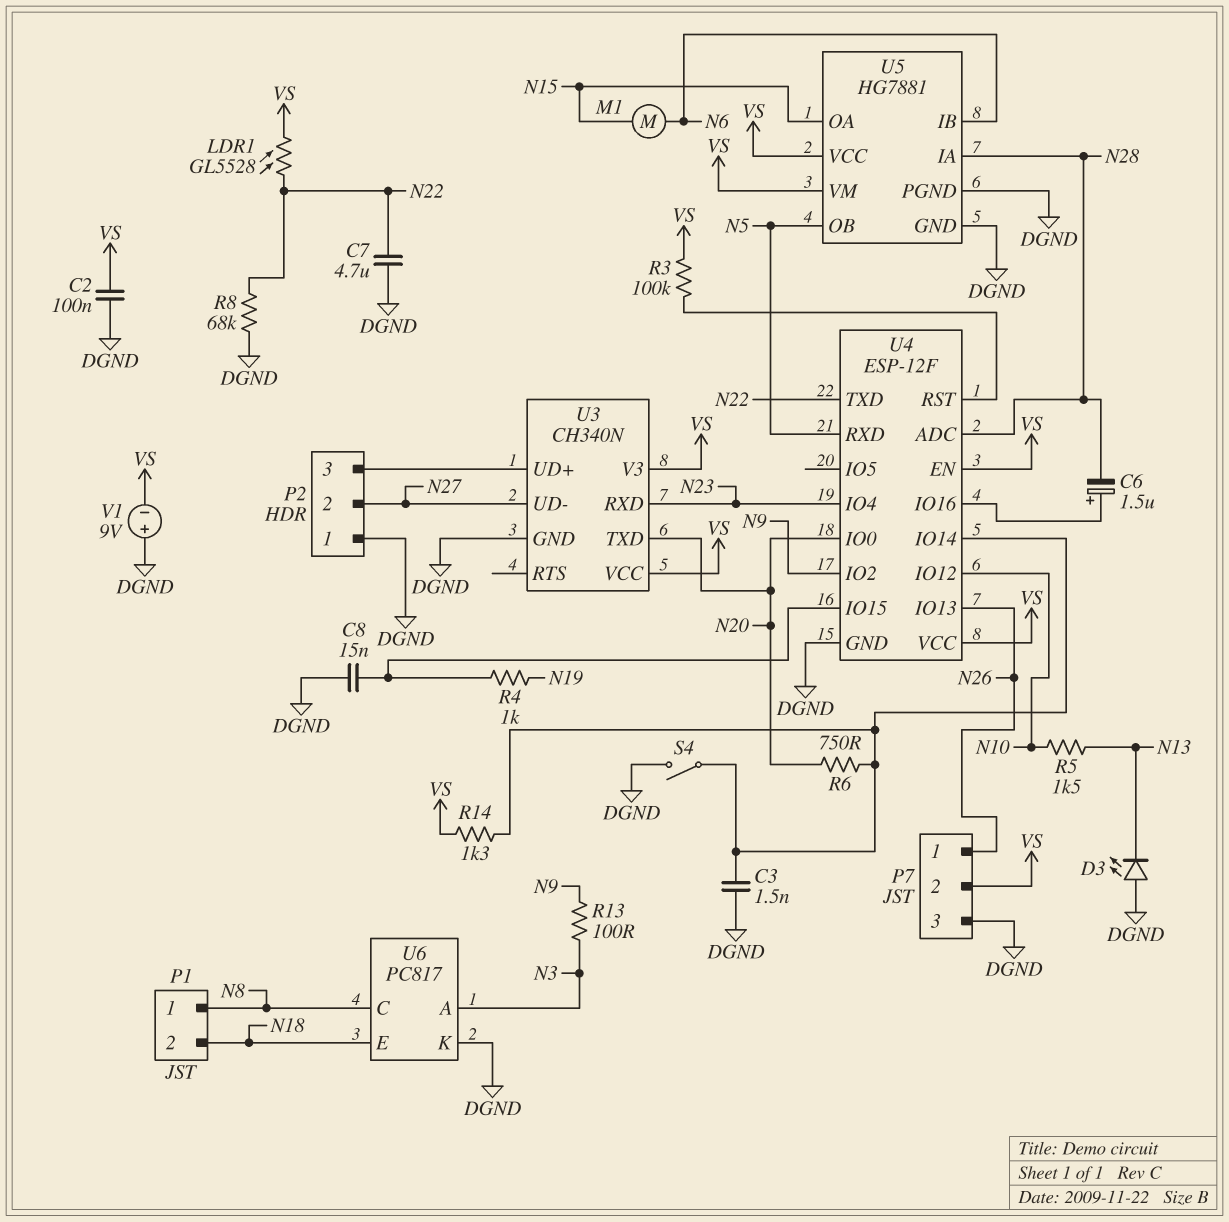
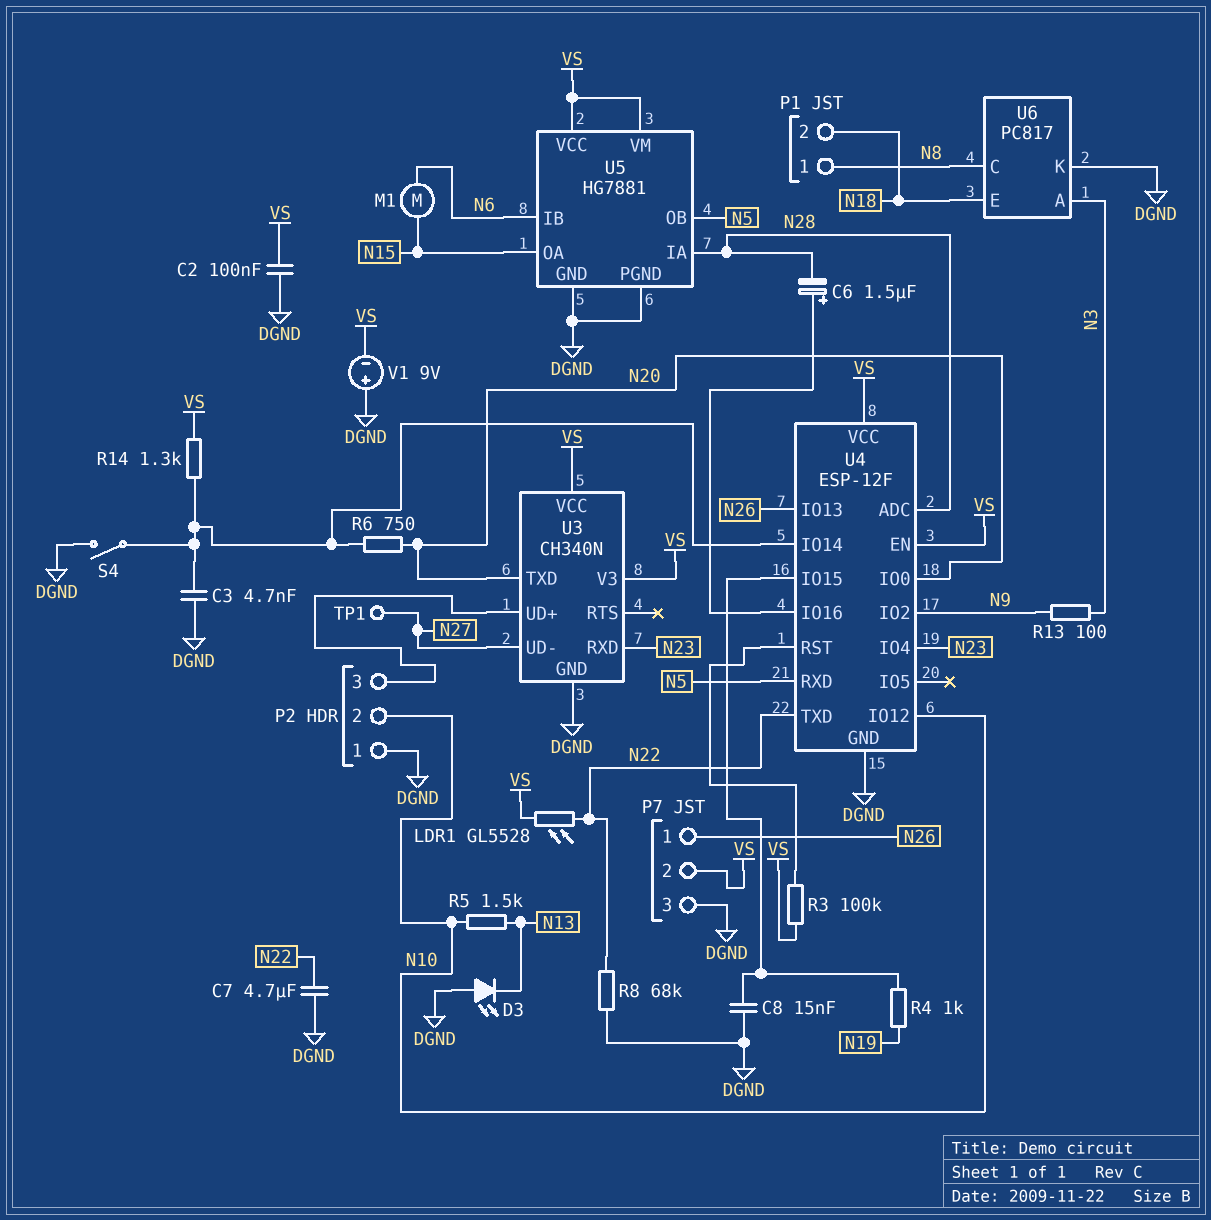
C3: 1.5nF (DGND, U4/IO14) -> 4.7nF (DGND, U4/IO14)
P2 pin 2: N27 -> N10
TP1: none -> test point (N27)

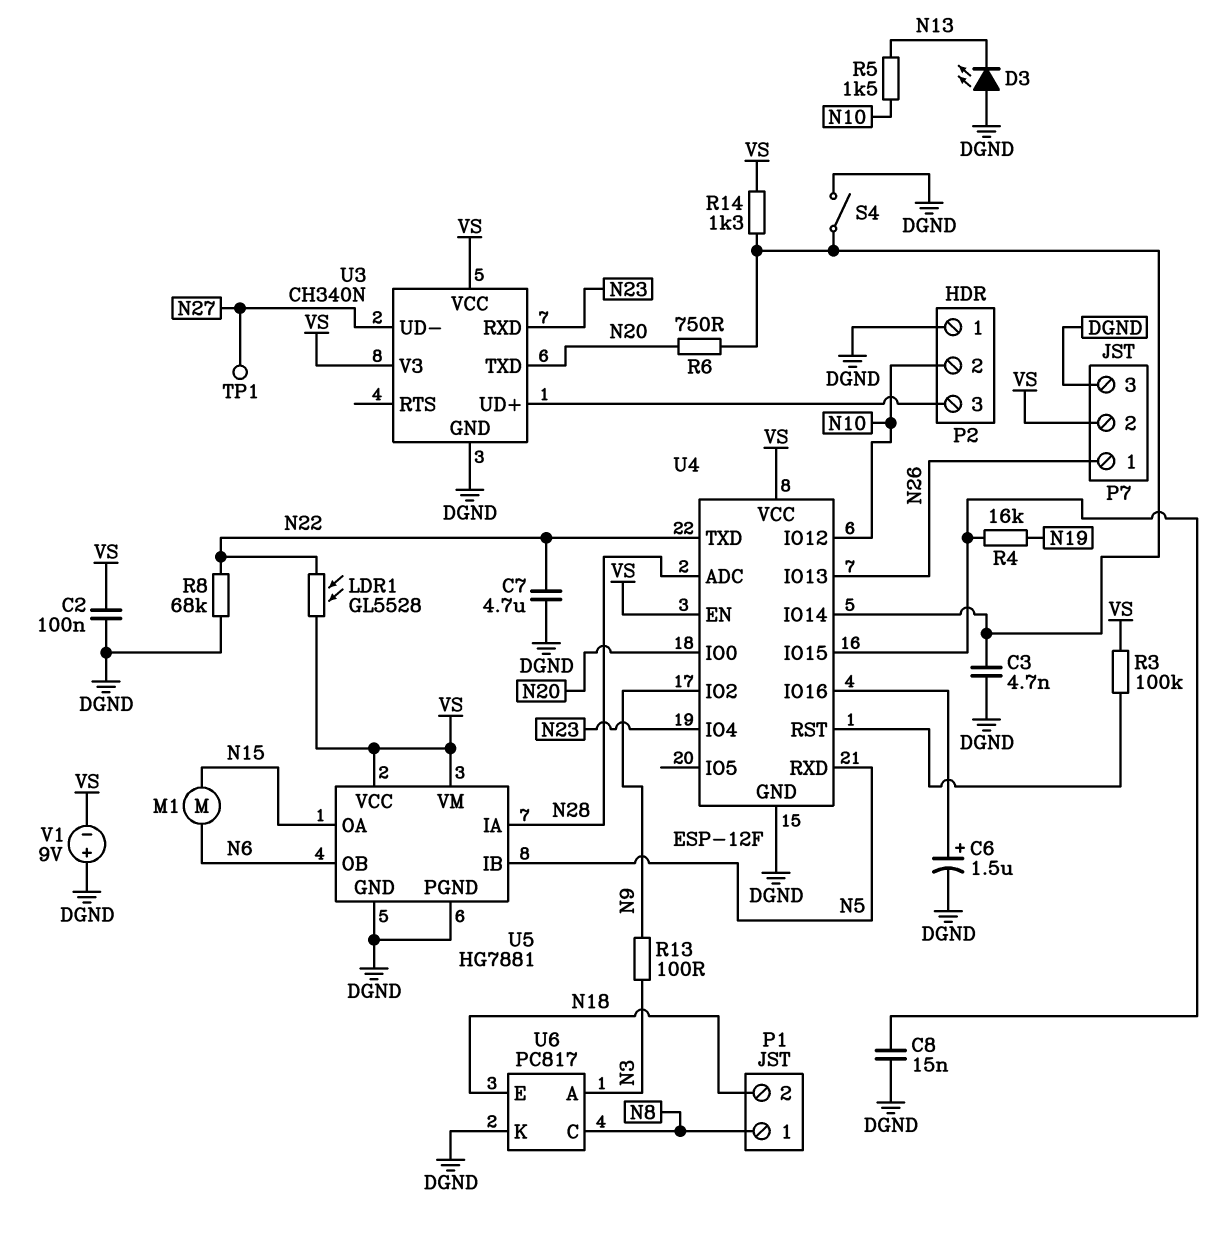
C6: 1.5uF (plus U4/IO16, minus N28) -> 1.5uF (plus U4/IO16, minus DGND)
R4: 1k (N19, U4/IO15) -> 16k (N19, U4/IO15)
U5 pin IB: N6 -> N5
U5 pin OB: N5 -> N6

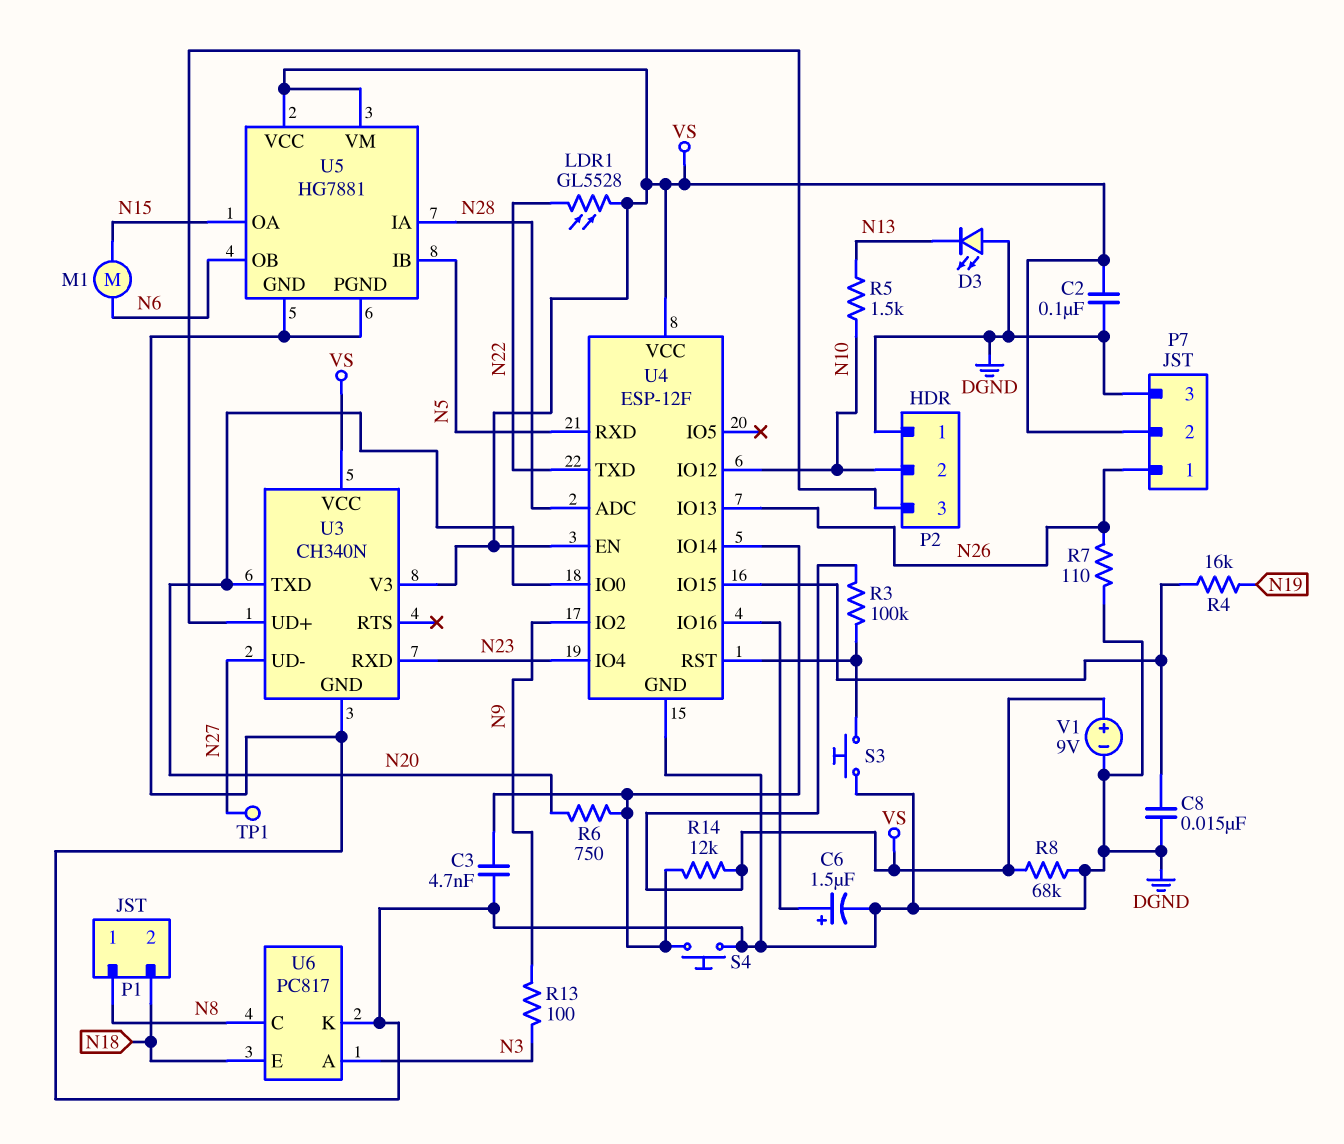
C7: 4.7uF (DGND, N22) -> none
R7: none -> 110 (DGND, N26)
R8: 68k (DGND, N22) -> 68k (DGND, VS)
R14: 1.3k (U4/IO14, VS) -> 12k (U4/IO14, VS)
S3: none -> button (DGND, U4/RST)
S4: switch (DGND, U4/IO14) -> button (DGND, U4/IO14)
V1: 9V (plus DGND, minus VS) -> 9V (plus VS, minus DGND)

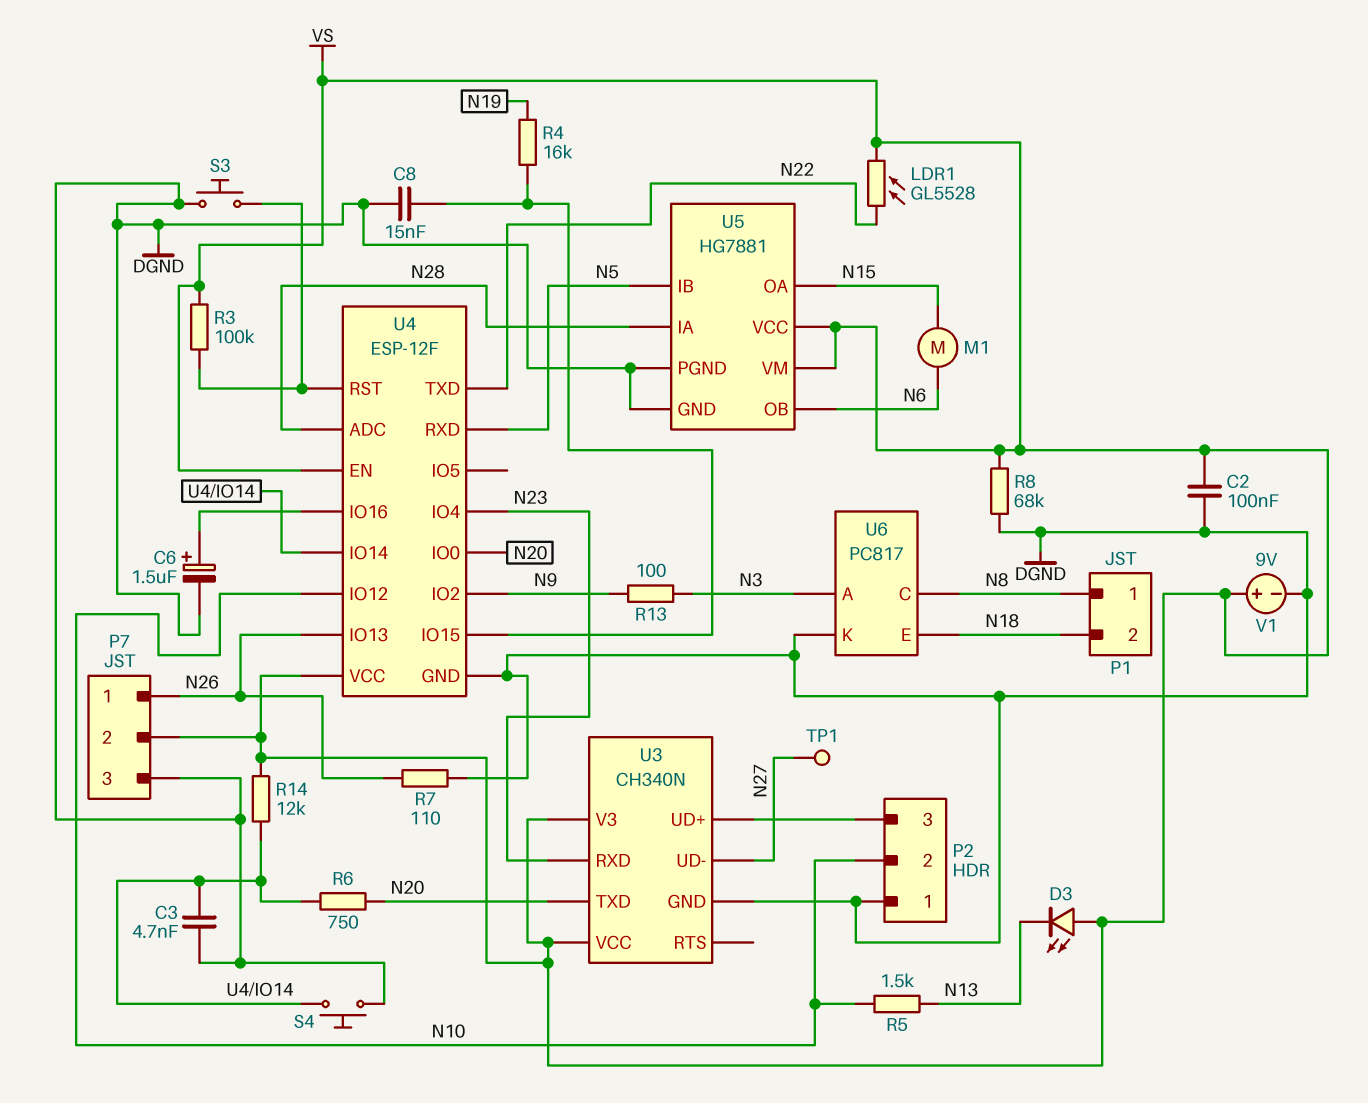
D3: LED (A DGND, K N13) -> LED (A VS, K N13)

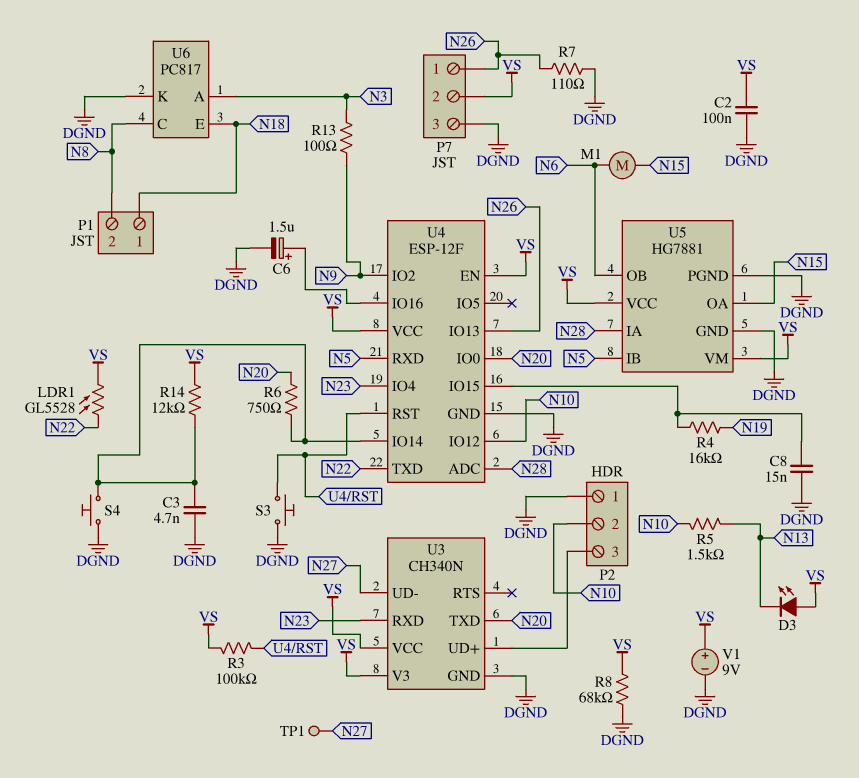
P1 pin 1: N8 -> N18
P1 pin 2: N18 -> N8

